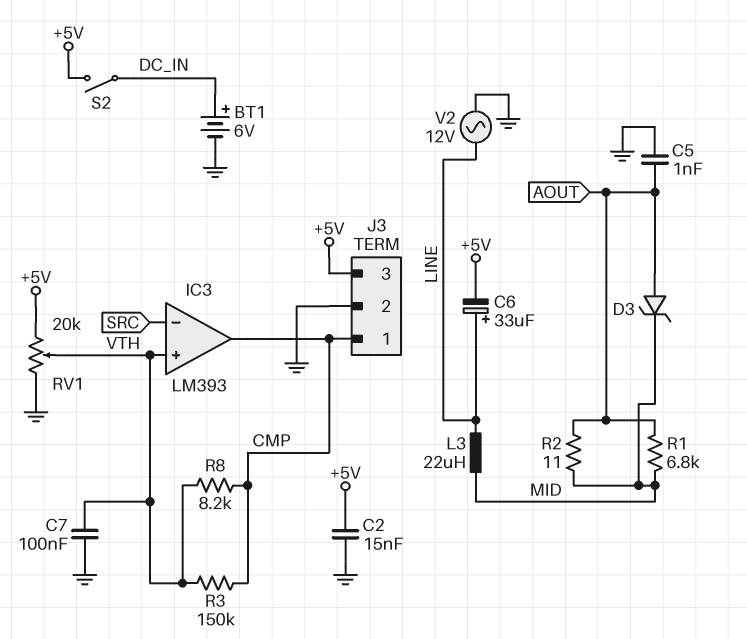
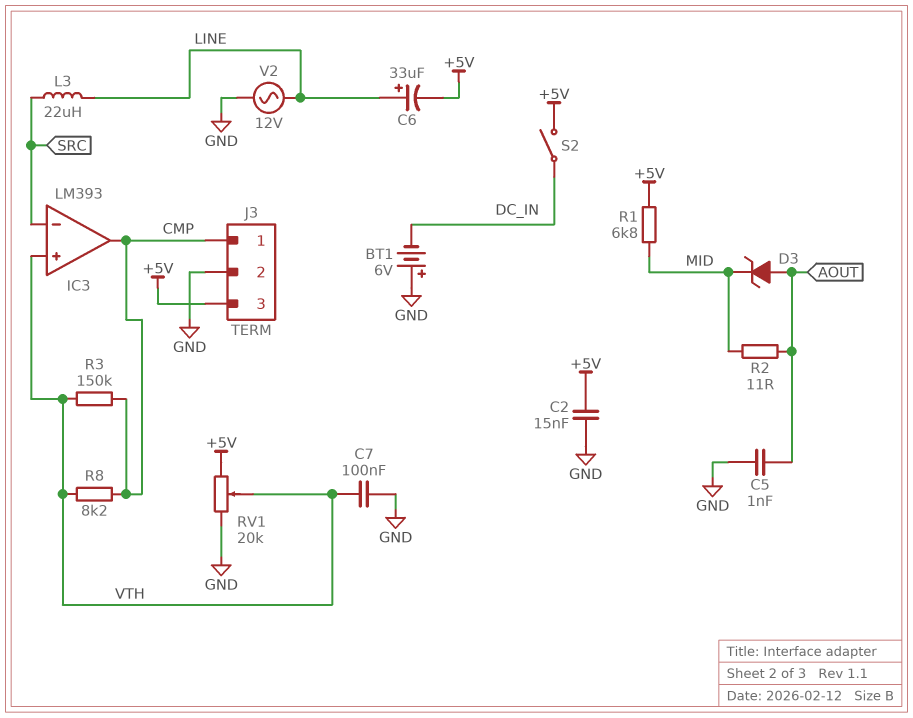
BT1: 6V (plus DC_IN, minus GND) -> 6V (plus GND, minus DC_IN)
L3: 22uH (LINE, MID) -> 22uH (LINE, SRC)
R1: 6.8k (AOUT, MID) -> 6.8k (+5V, MID)

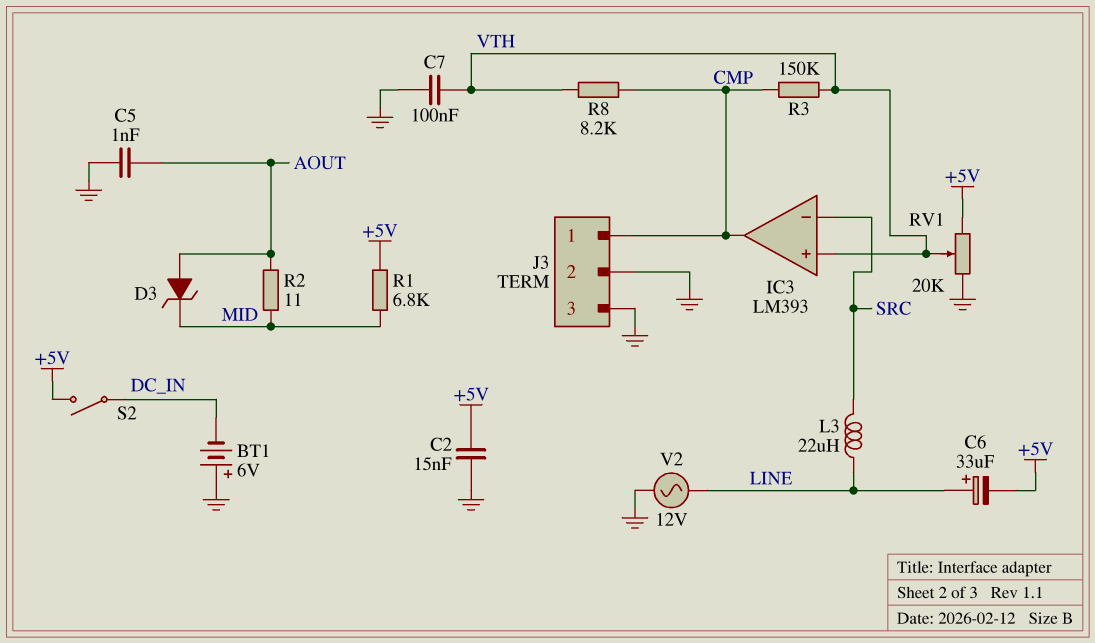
J3 pin 3: +5V -> GND

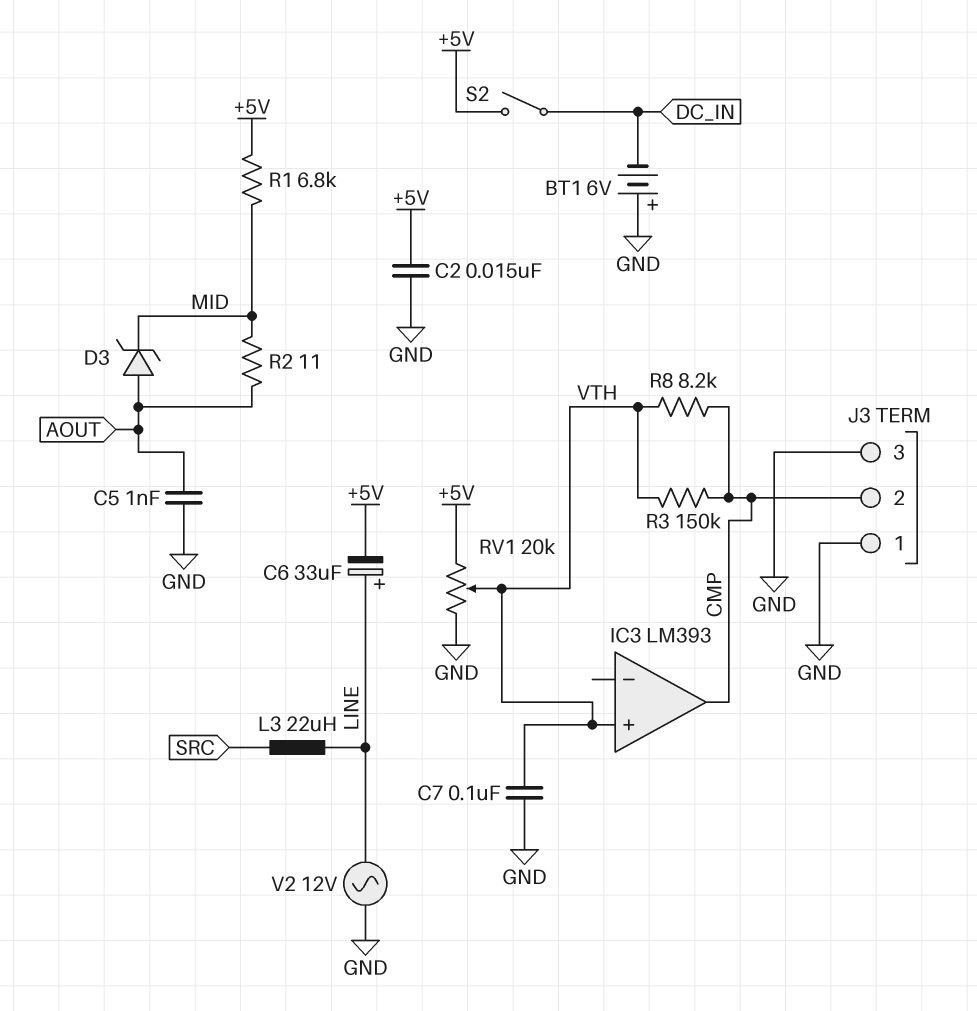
IC3 pin in-: SRC -> none
J3 pin 1: CMP -> GND
J3 pin 2: GND -> CMP

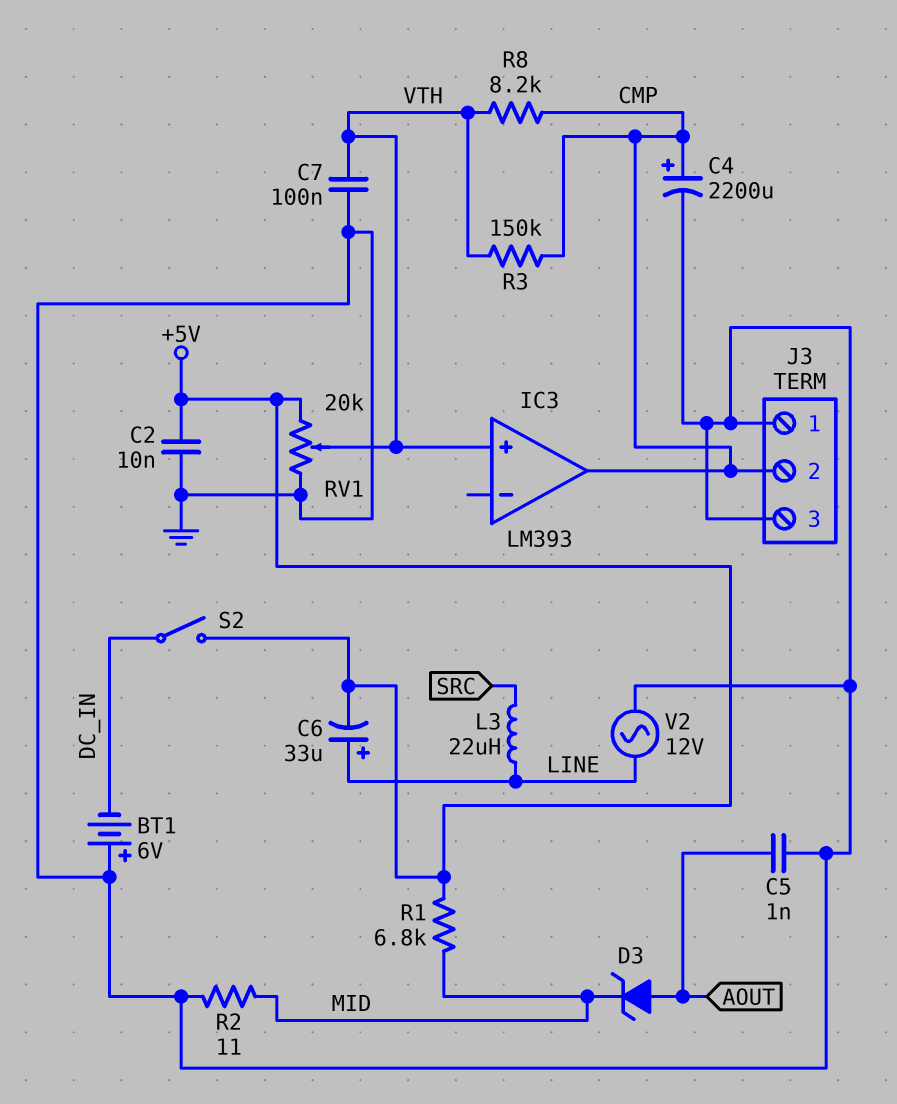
C2: 15nF (+5V, GND) -> 10nF (+5V, GND)
C4: none -> 2200uF (plus CMP, minus GND)
R2: 11 (AOUT, MID) -> 11 (GND, MID)

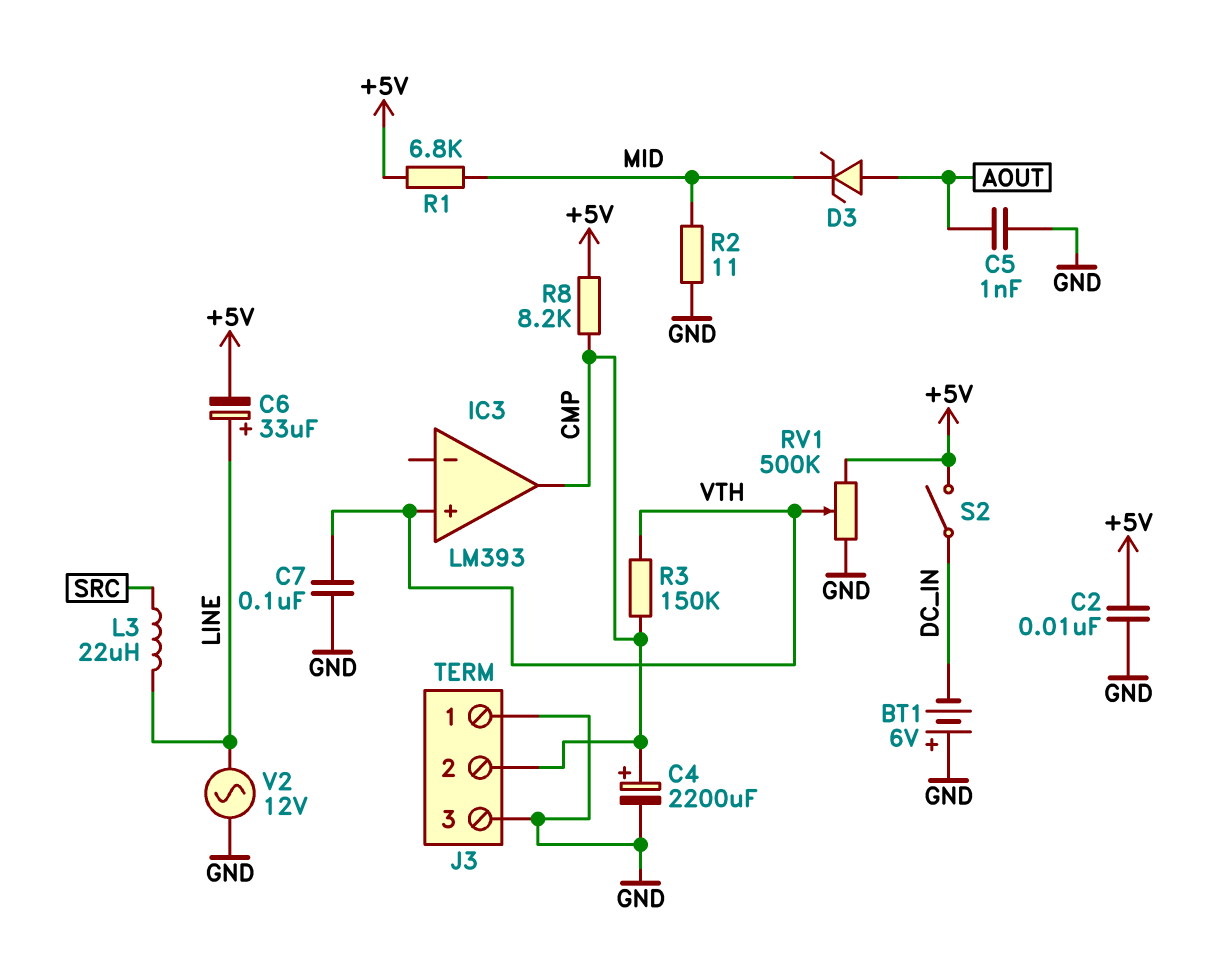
R8: 8.2k (CMP, VTH) -> 8.2k (+5V, CMP)
RV1: 20k (+5V, GND, wiper VTH) -> 500k (+5V, GND, wiper VTH)

